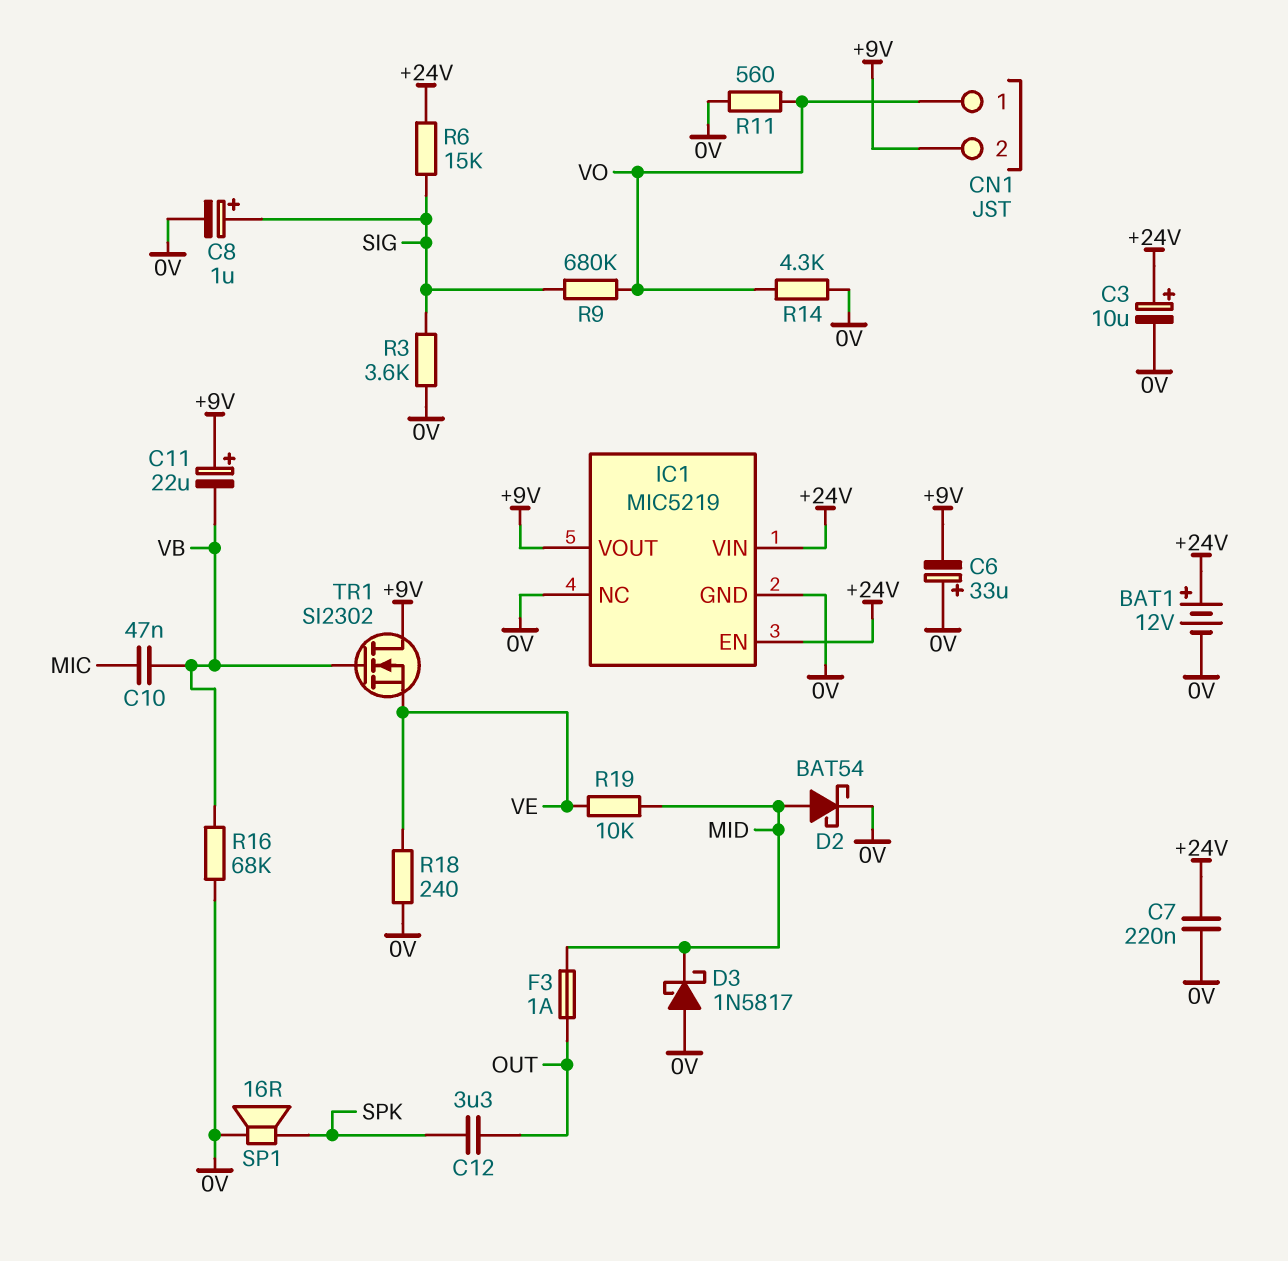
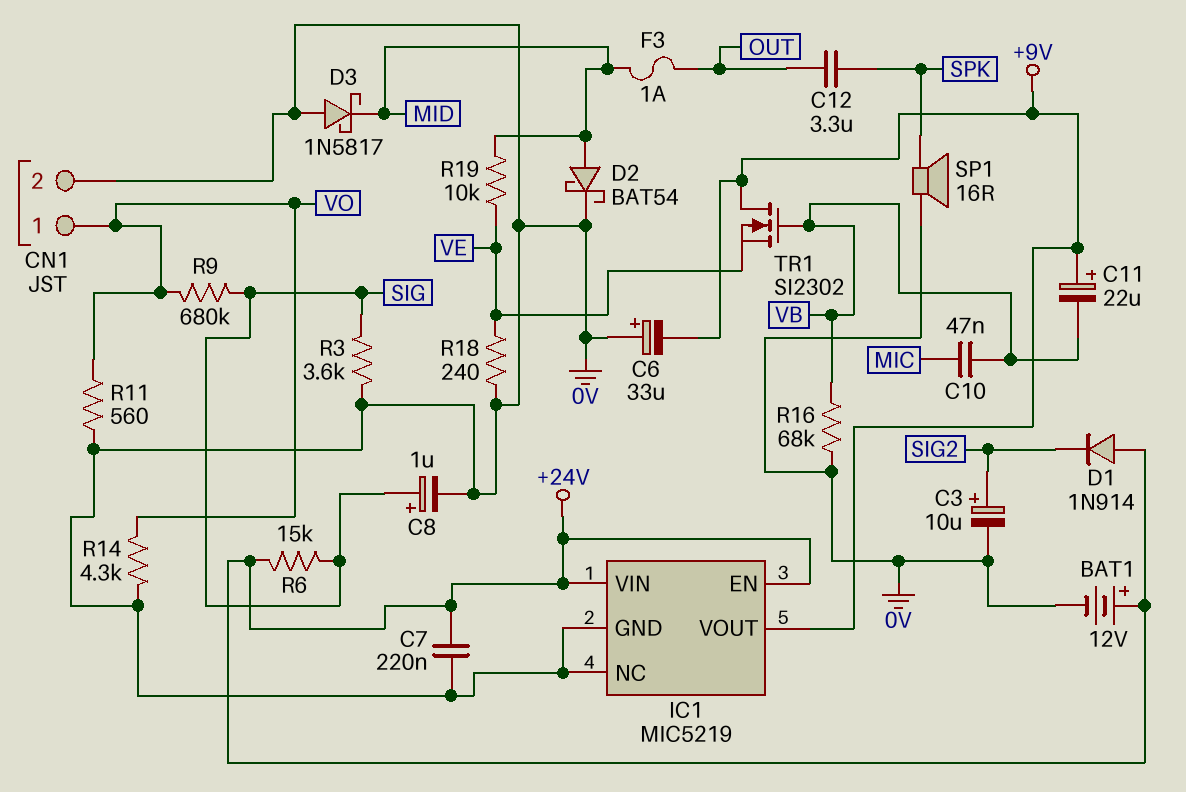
C3: 10uF (plus +24V, minus 0V) -> 10uF (plus SIG2, minus 0V)
CN1 pin 2: +9V -> 0V
D1: none -> diode 1N914 (A +24V, K SIG2)

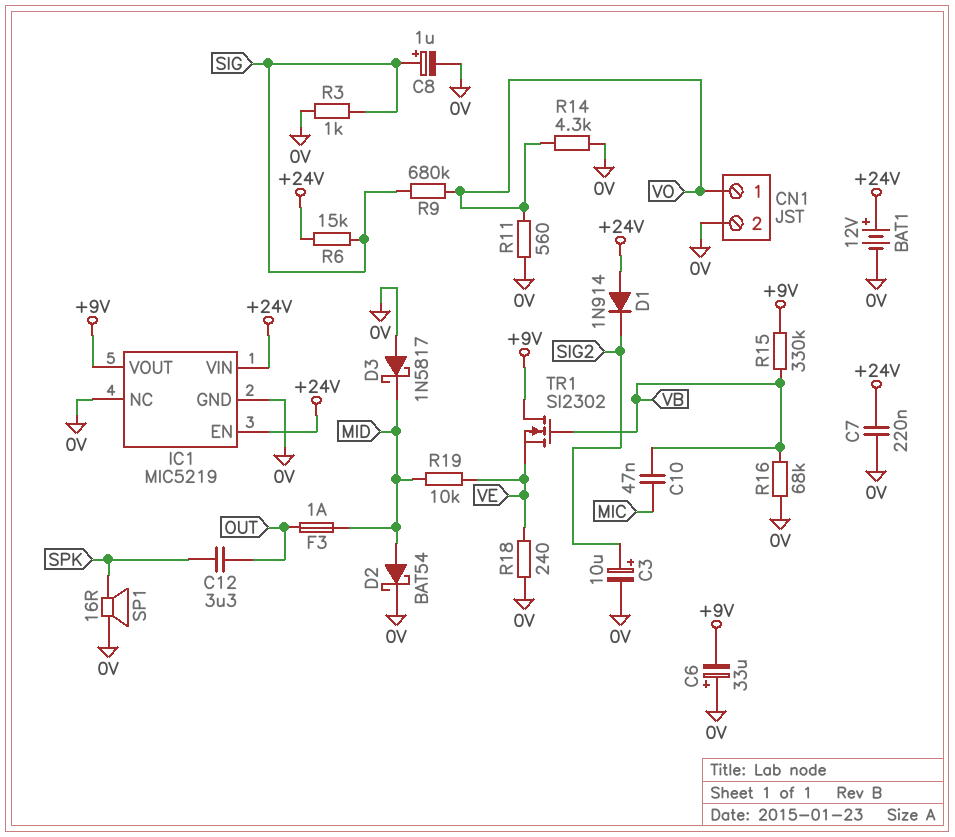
C11: 22uF (plus +9V, minus VB) -> none
R3: 3.6k (0V, SIG) -> 1k (0V, SIG)
R15: none -> 330k (+9V, VB)

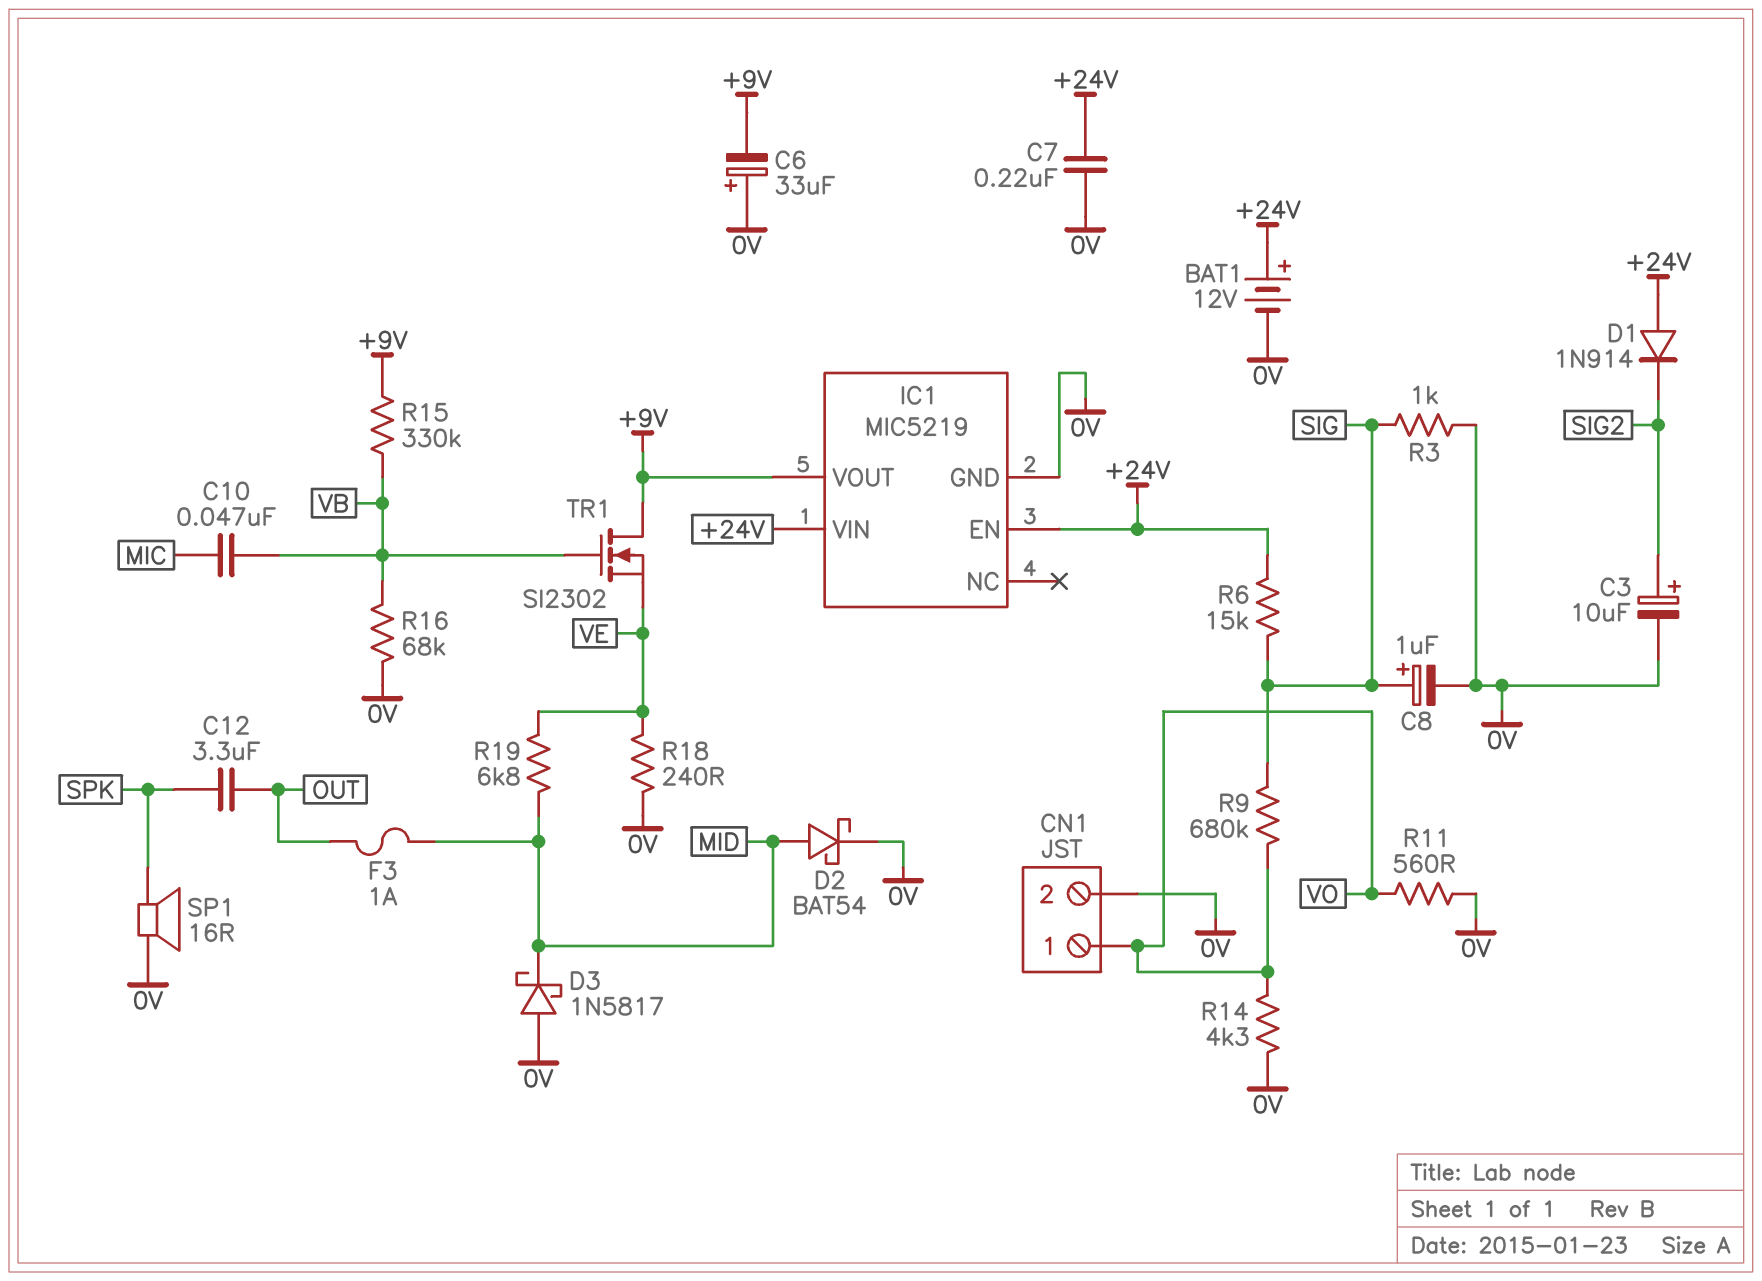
IC1 pin NC: 0V -> none
R19: 10k (MID, VE) -> 6.8k (MID, VE)

